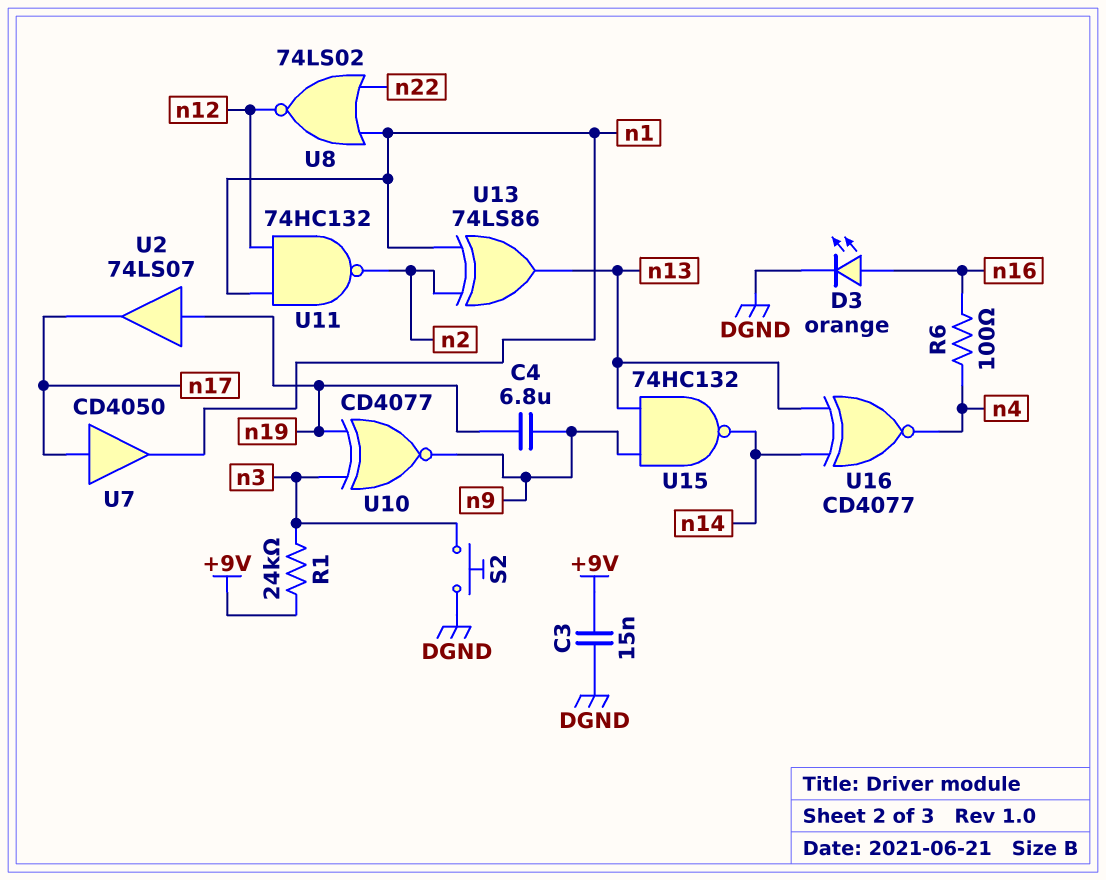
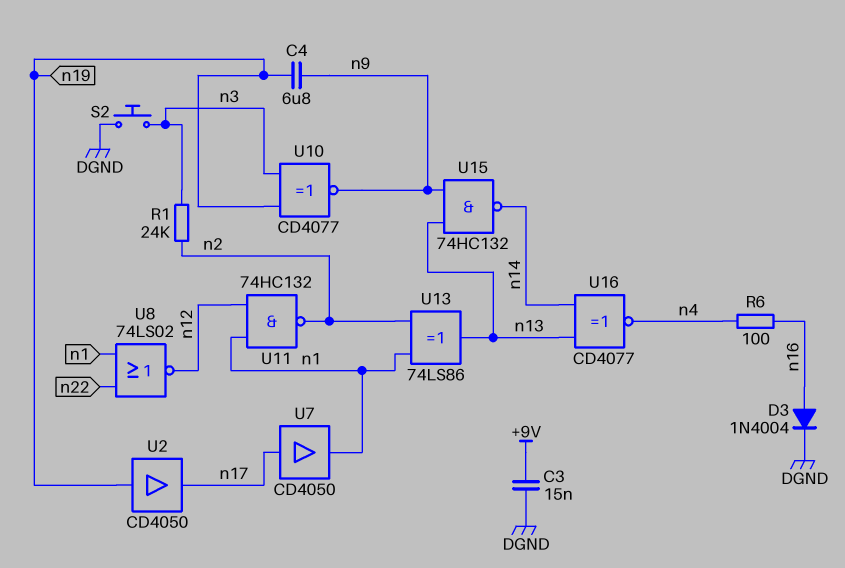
D3: LED orange (A n16, K DGND) -> diode 1N4004 (A n16, K DGND)
R1: 24k (+9V, n3) -> 24k (n2, n3)
U2: buffer 74LS07 (in n19, out n17) -> buffer CD4050 (in n19, out n17)

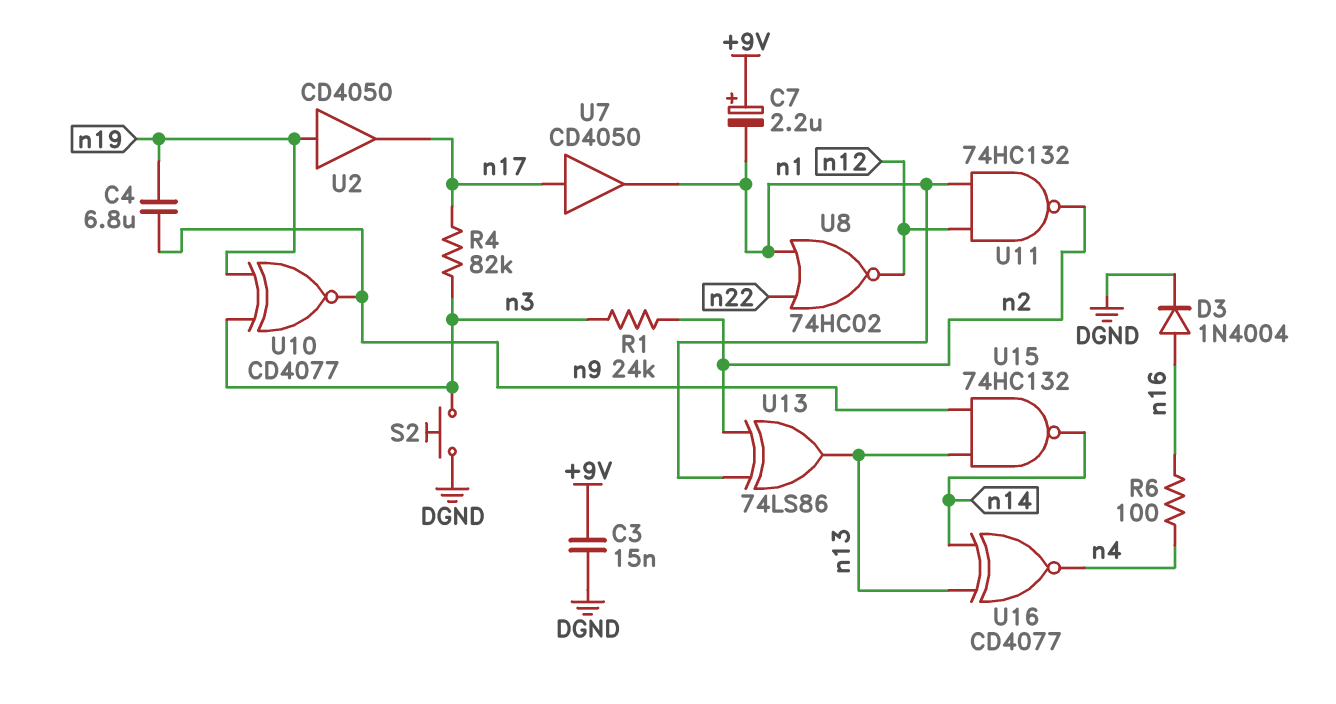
C7: none -> 2.2uF (plus +9V, minus n1)
R4: none -> 82k (n3, n17)
U8: NOR 74LS02 (in n1, in n22, out n12) -> NOR 74HC02 (in n1, in n22, out n12)

